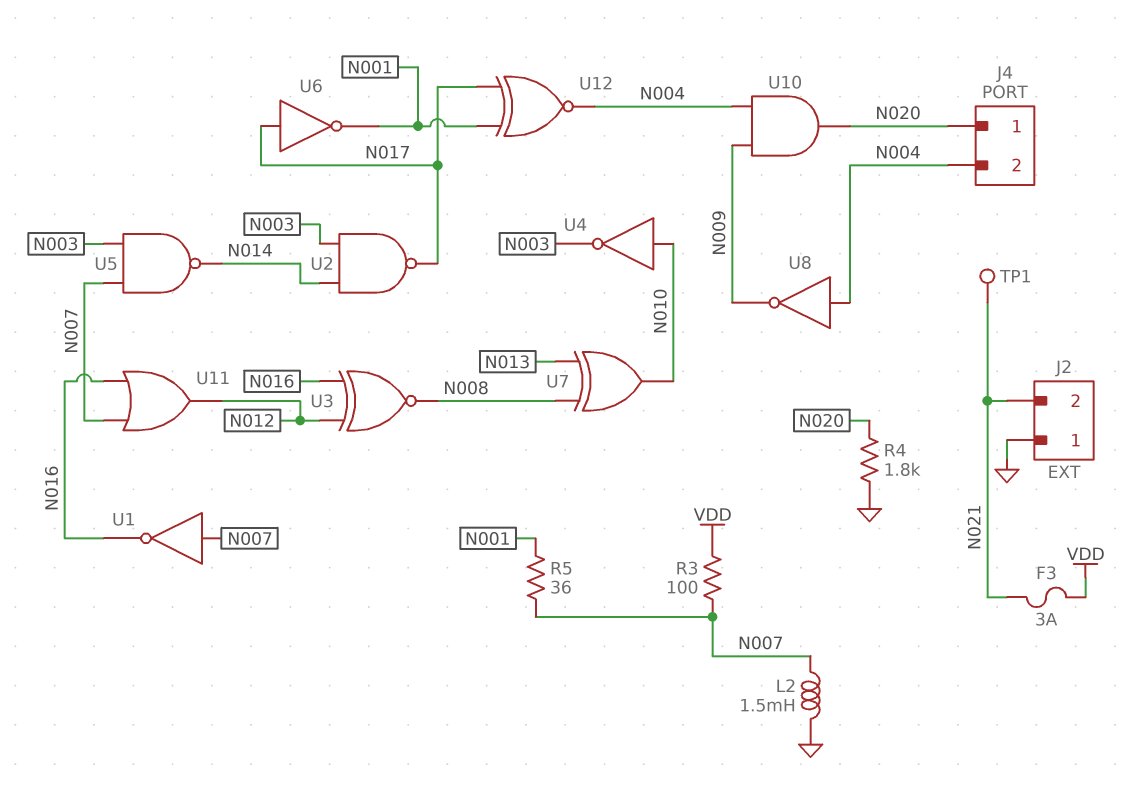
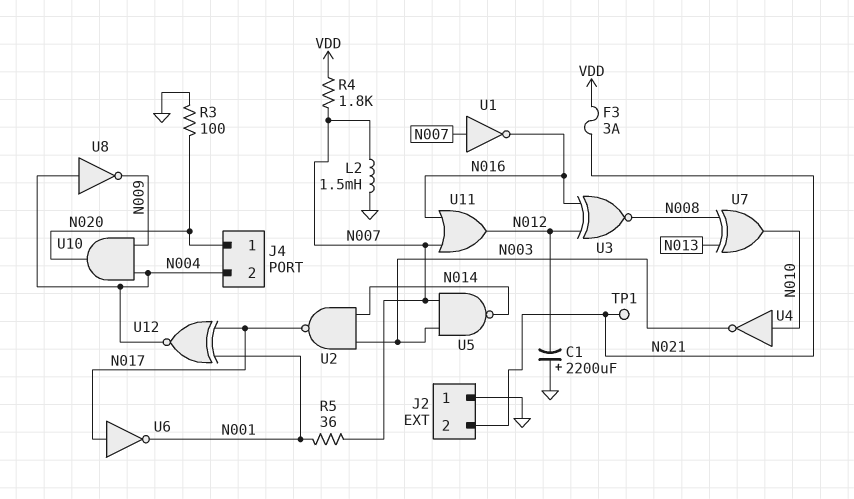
C1: none -> 2200uF (plus GND, minus N012)
R3: 100 (N007, VDD) -> 100 (GND, N020)
R4: 1.8k (GND, N020) -> 1.8k (N007, VDD)

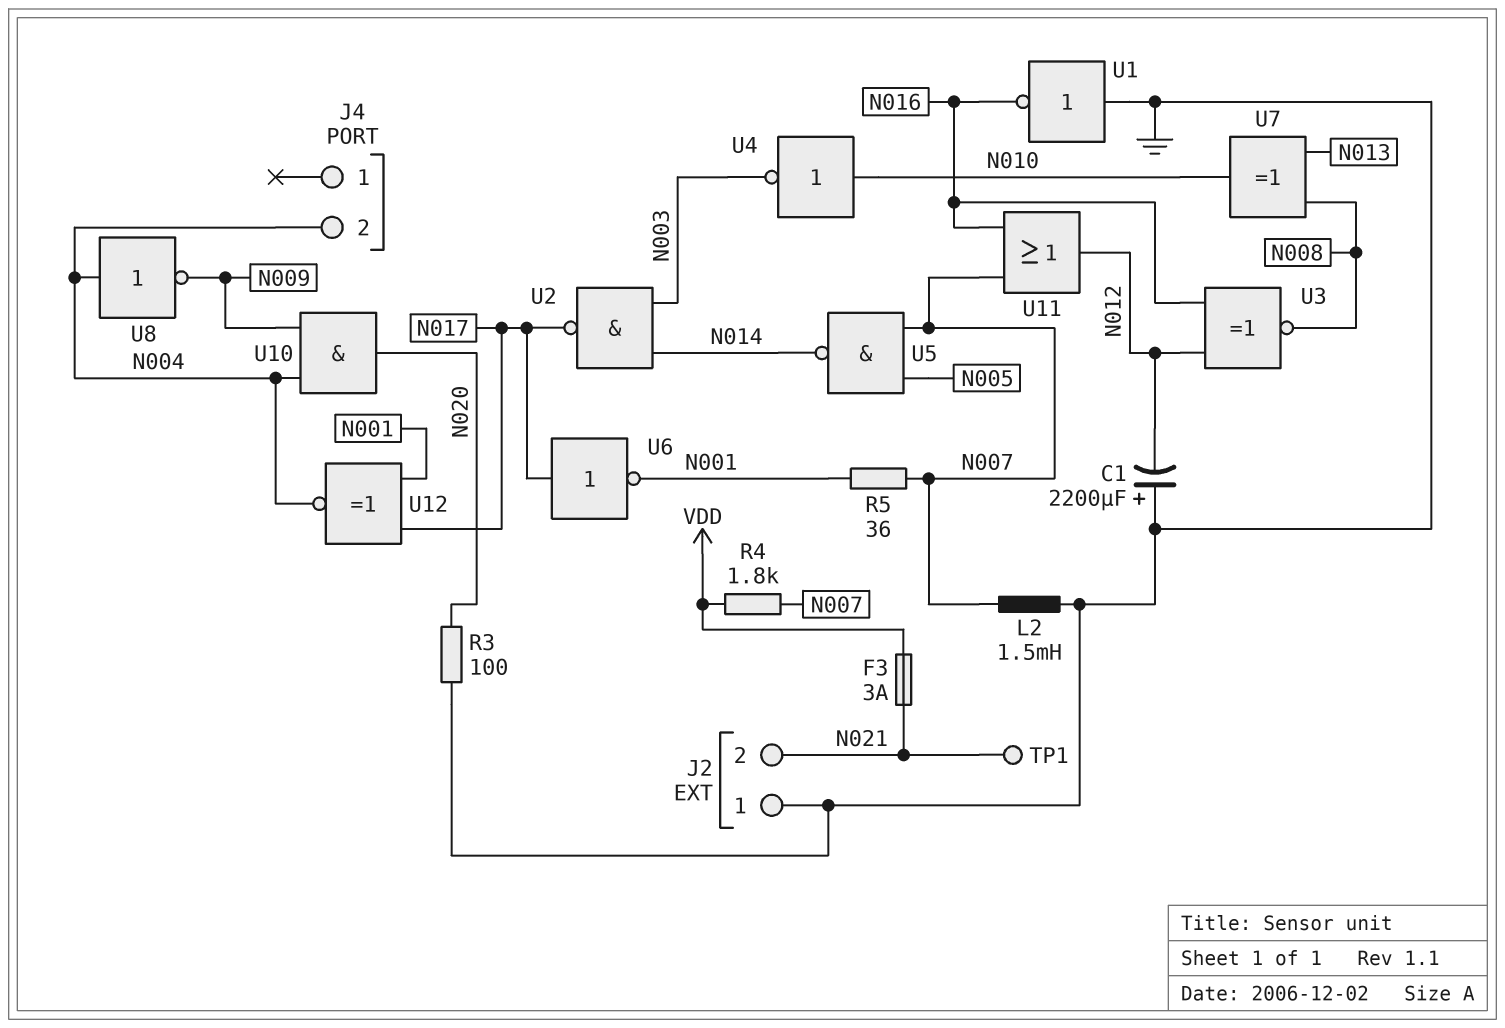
J4 pin 1: N020 -> none
U1: NOT (in N007, out N016) -> NOT (in GND, out N016)
U5: NAND (in N003, in N007, out N014) -> NAND (in N005, in N007, out N014)

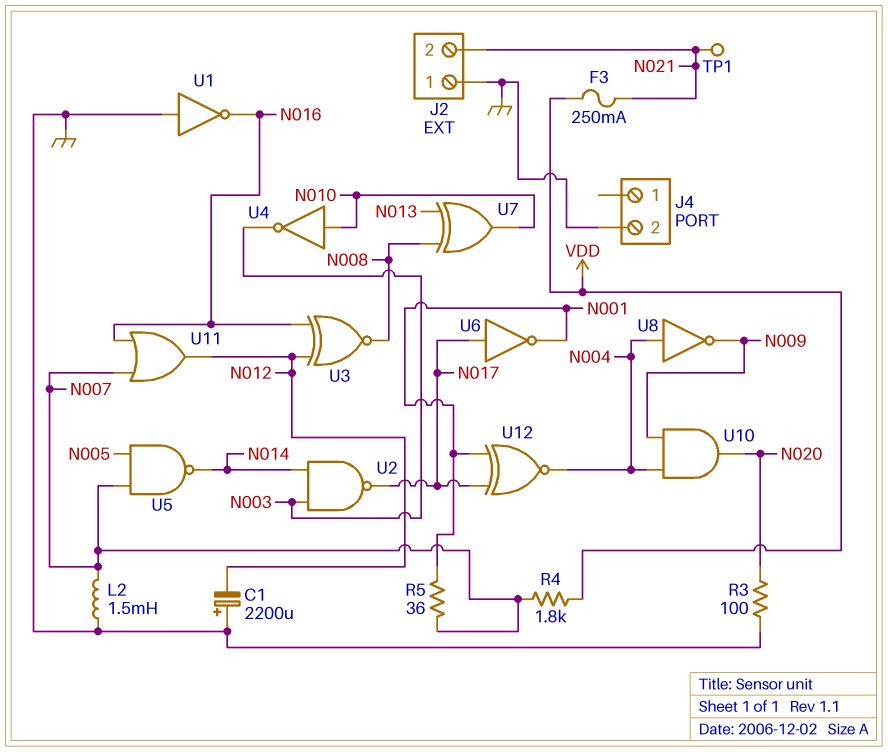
F3: 3A (N021, VDD) -> 250mA (N021, VDD)
J4 pin 2: N004 -> GND

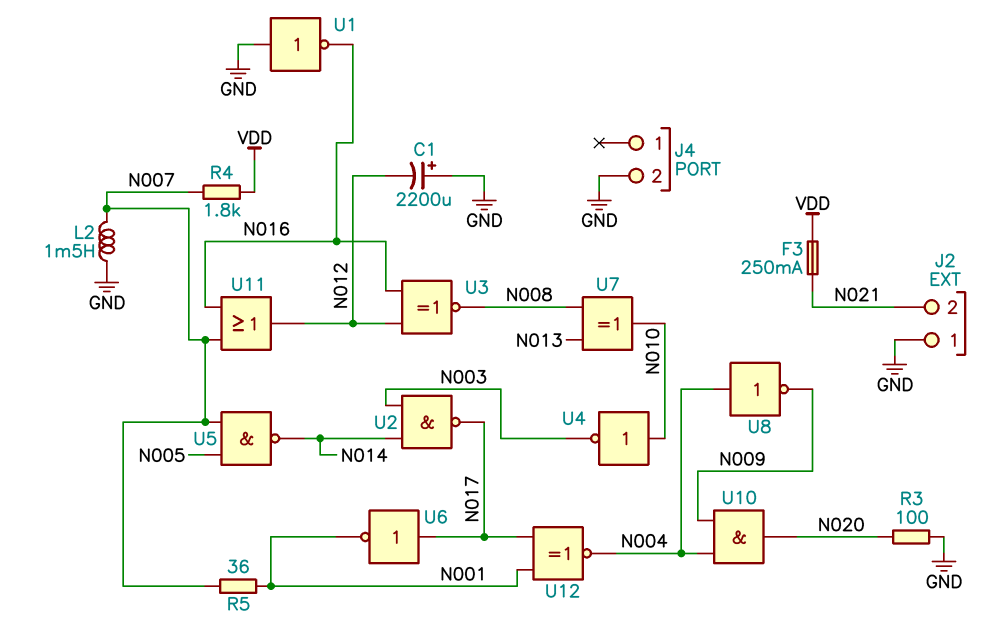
TP1: test point (N021) -> none

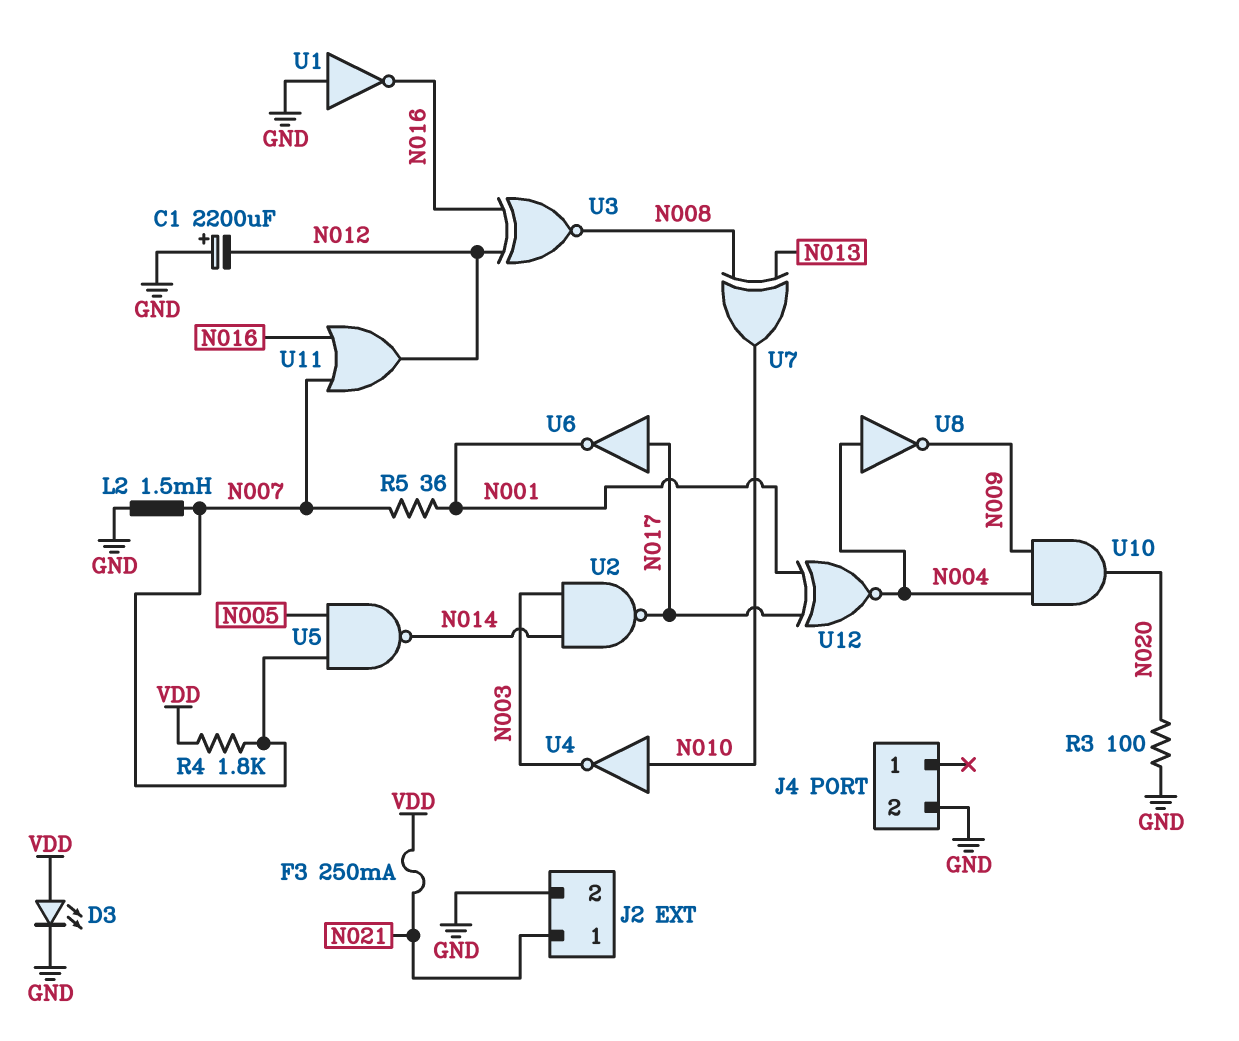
D3: none -> LED (A VDD, K GND)
J2 pin 1: GND -> N021
J2 pin 2: N021 -> GND

